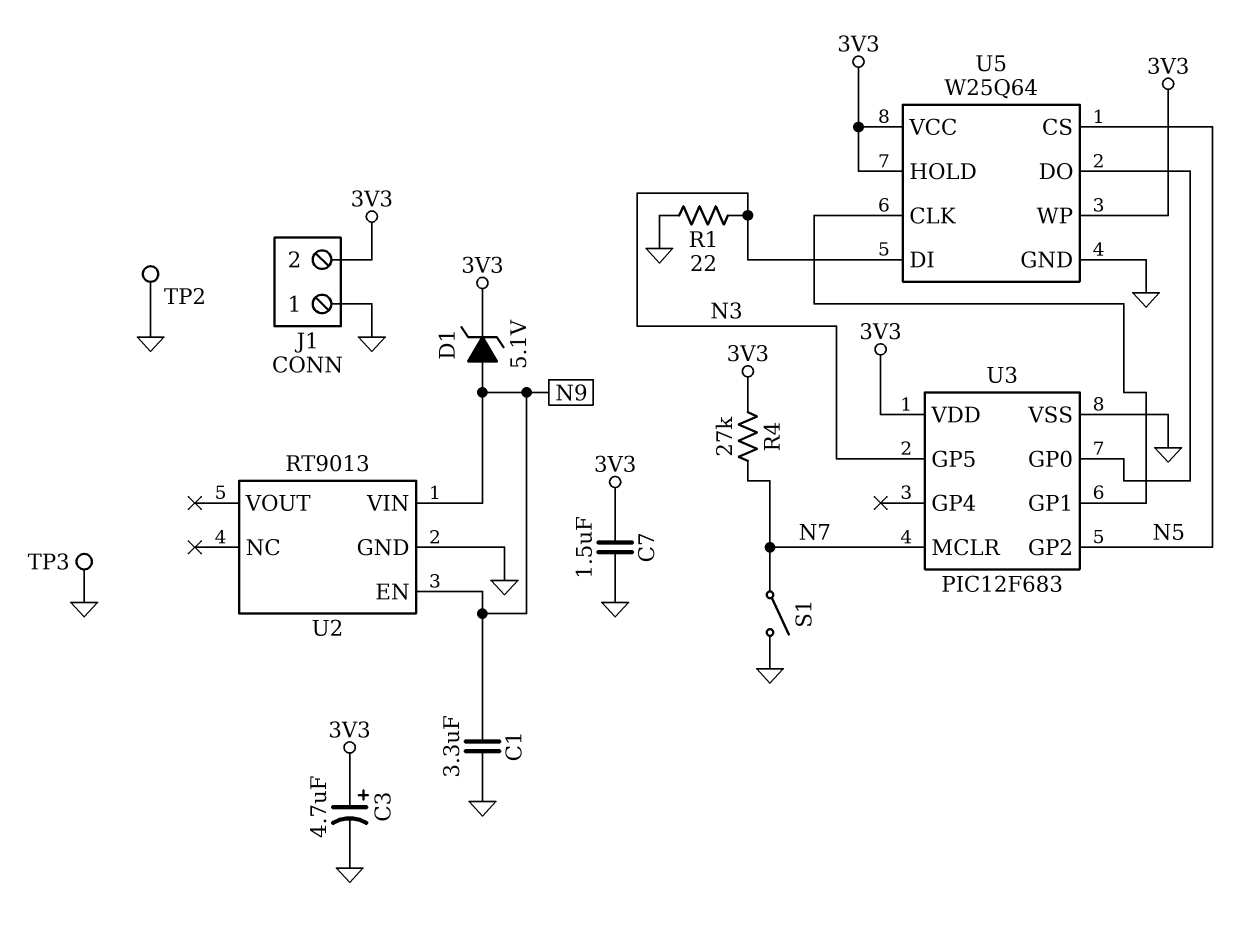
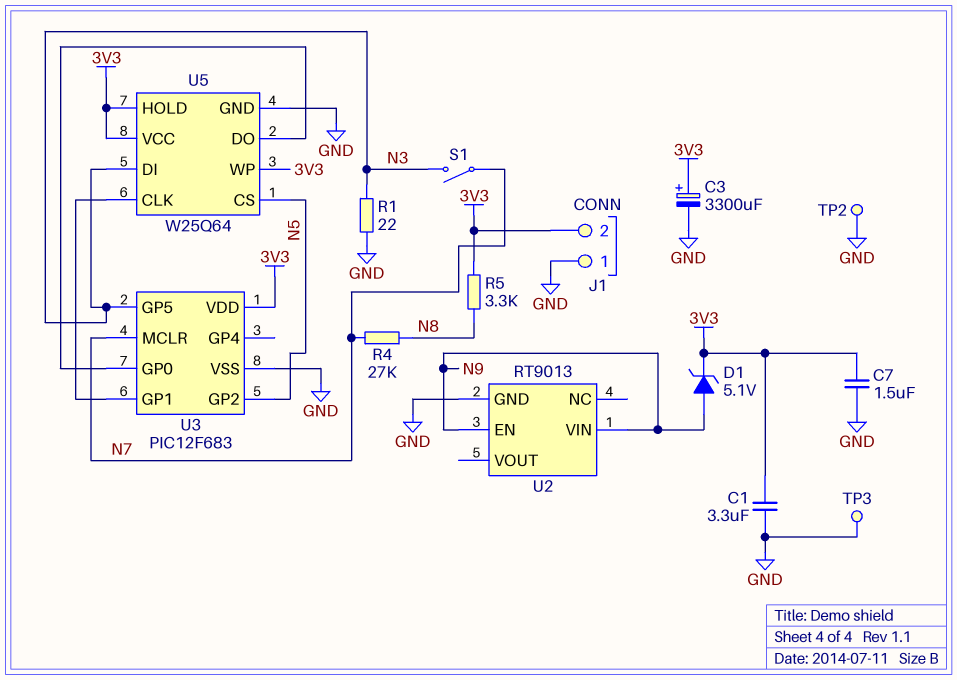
C1: 3.3uF (GND, N9) -> 3.3uF (3V3, GND)
C3: 4.7uF (plus 3V3, minus GND) -> 3300uF (plus 3V3, minus GND)
R4: 27k (3V3, N7) -> 27k (N7, N8)
R5: none -> 3.3k (3V3, N8)
S1: switch (GND, N7) -> switch (N3, N7)

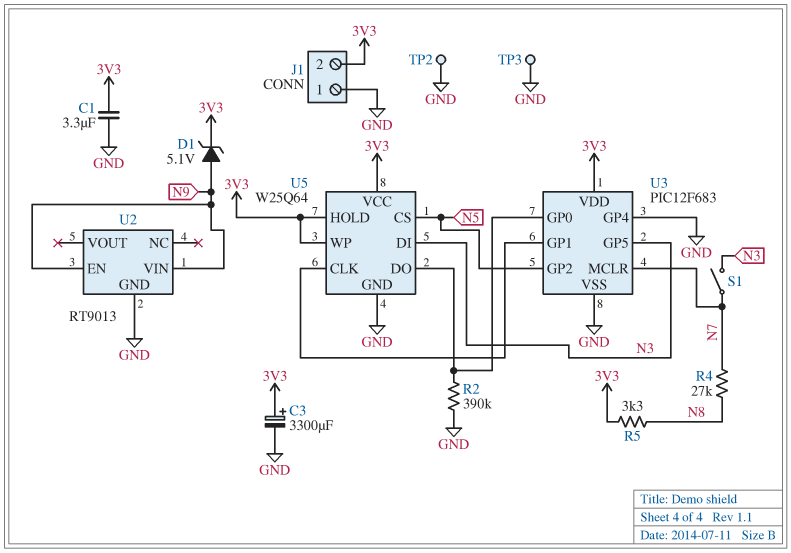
C7: 1.5uF (3V3, GND) -> none
R1: 22 (GND, N3) -> none
R2: none -> 390k (GND, U3/GP0)
U3 pin GP4: none -> GND

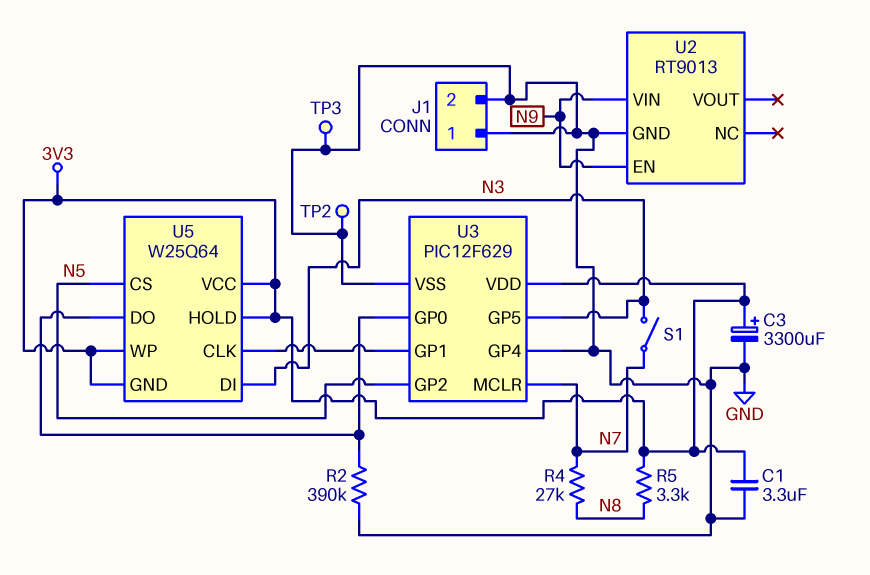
D1: zener 5.1V (A N9, K 3V3) -> none
J1 pin 2: 3V3 -> GND
U3: PIC12F683 -> PIC12F629
U5 pin GND: GND -> 3V3

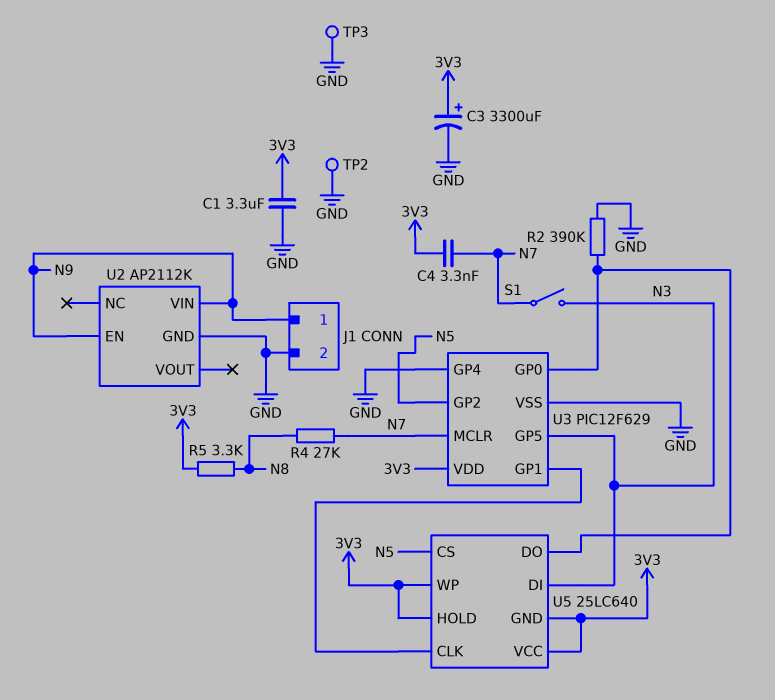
C4: none -> 3.3nF (3V3, N7)
J1 pin 1: GND -> N9
U2: RT9013 -> AP2112K
U5: W25Q64 -> 25LC640

